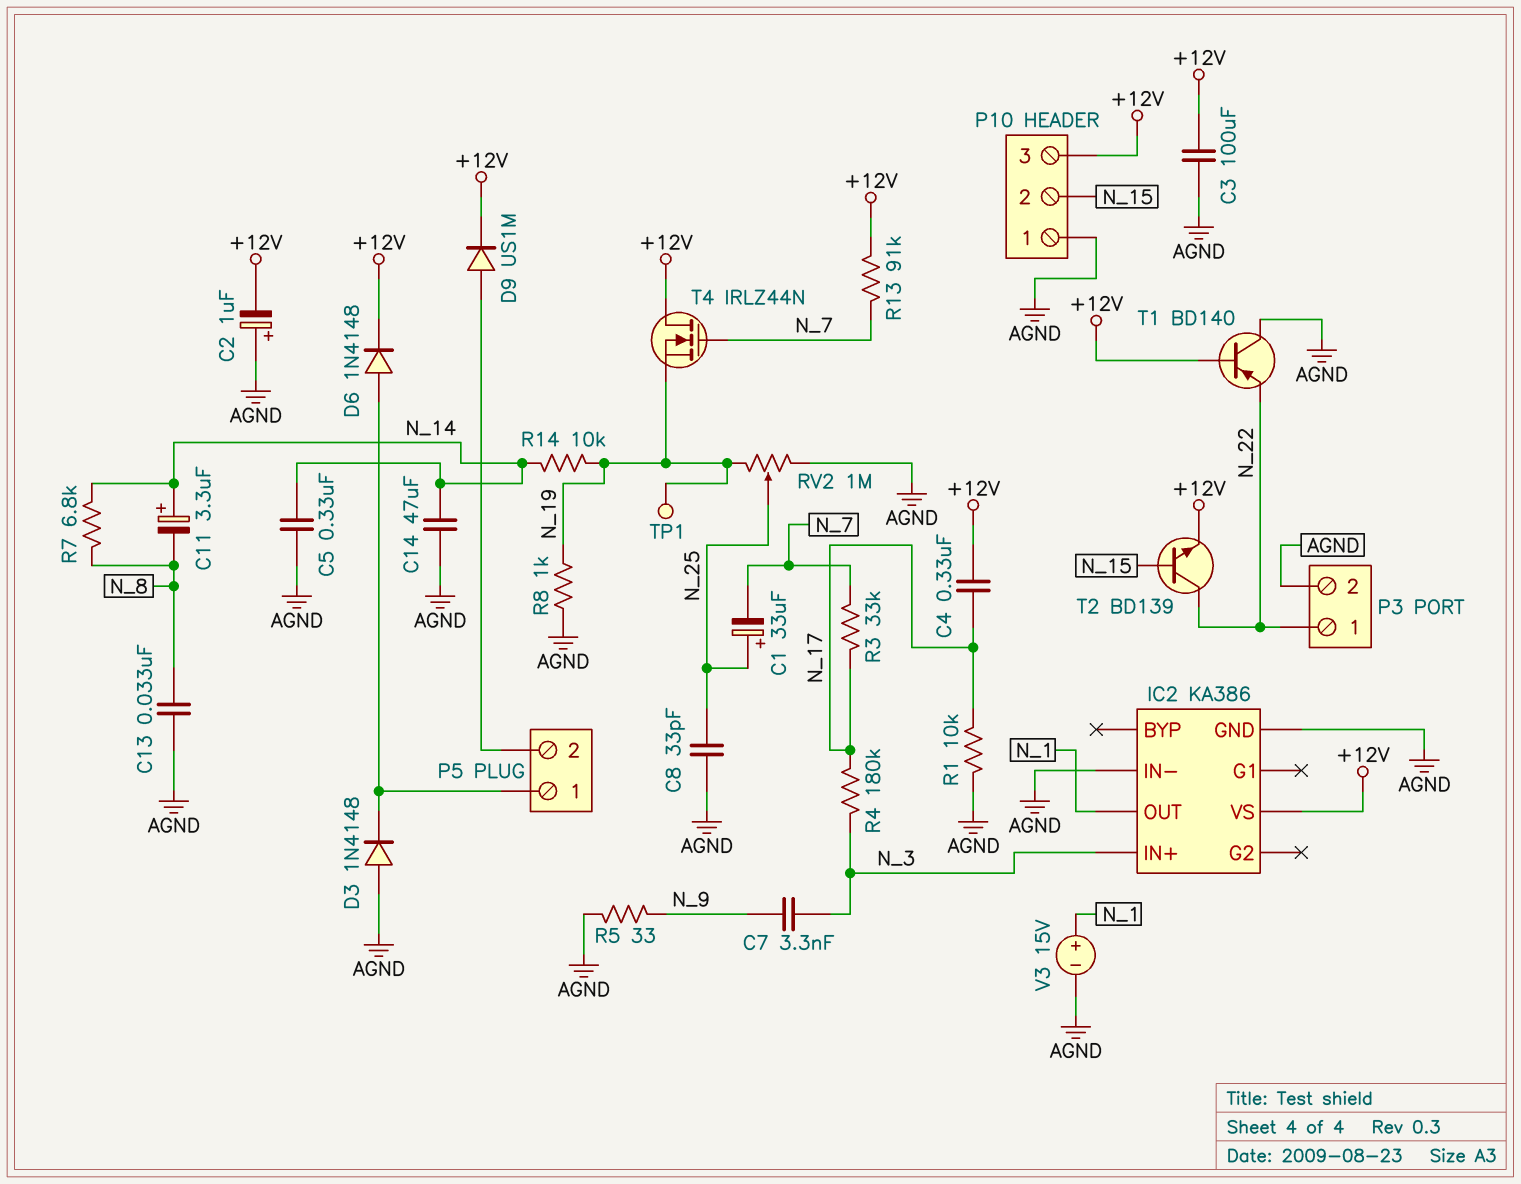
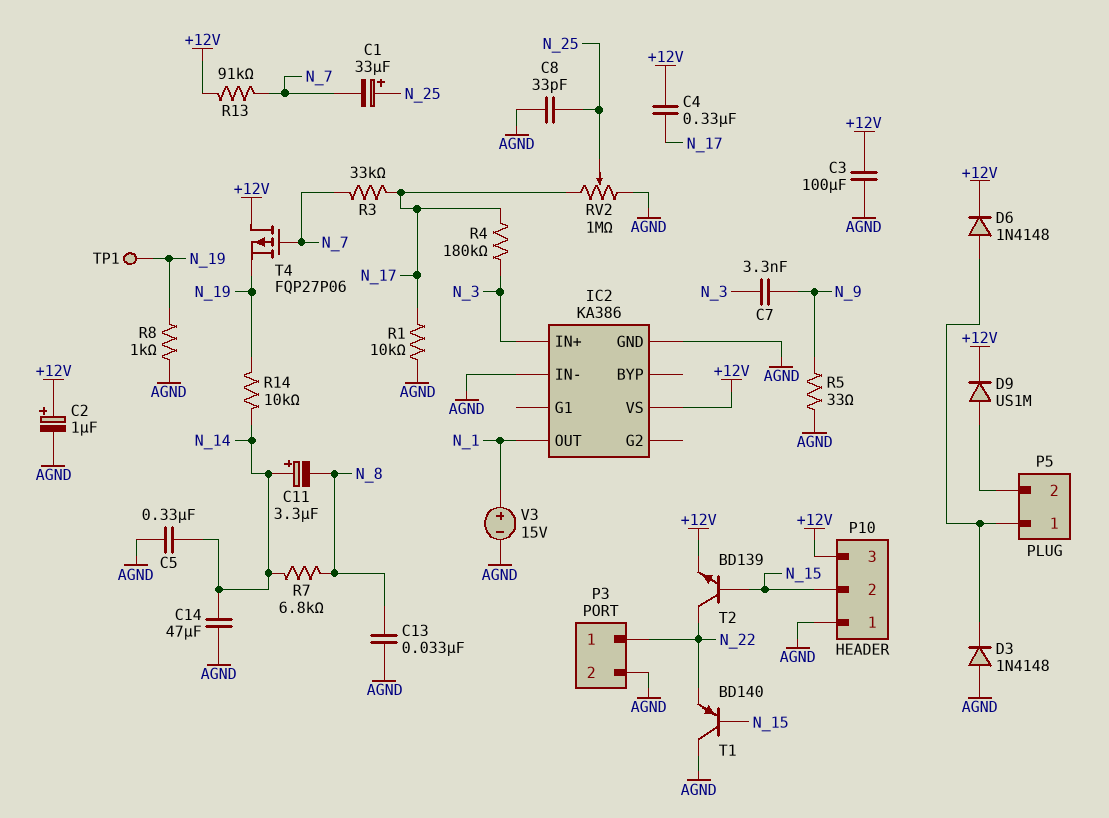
C2: 1uF (plus AGND, minus +12V) -> 1uF (plus +12V, minus AGND)
RV2: 1M (AGND, N_19, wiper N_25) -> 1M (AGND, N_17, wiper N_25)
T1: PNP BD140 (B +12V, C AGND, E N_22) -> PNP BD140 (B N_15, C AGND, E N_22)
T4: NMOS IRLZ44N (G N_7, D +12V, S N_19) -> PMOS FQP27P06 (G N_7, D +12V, S N_19)

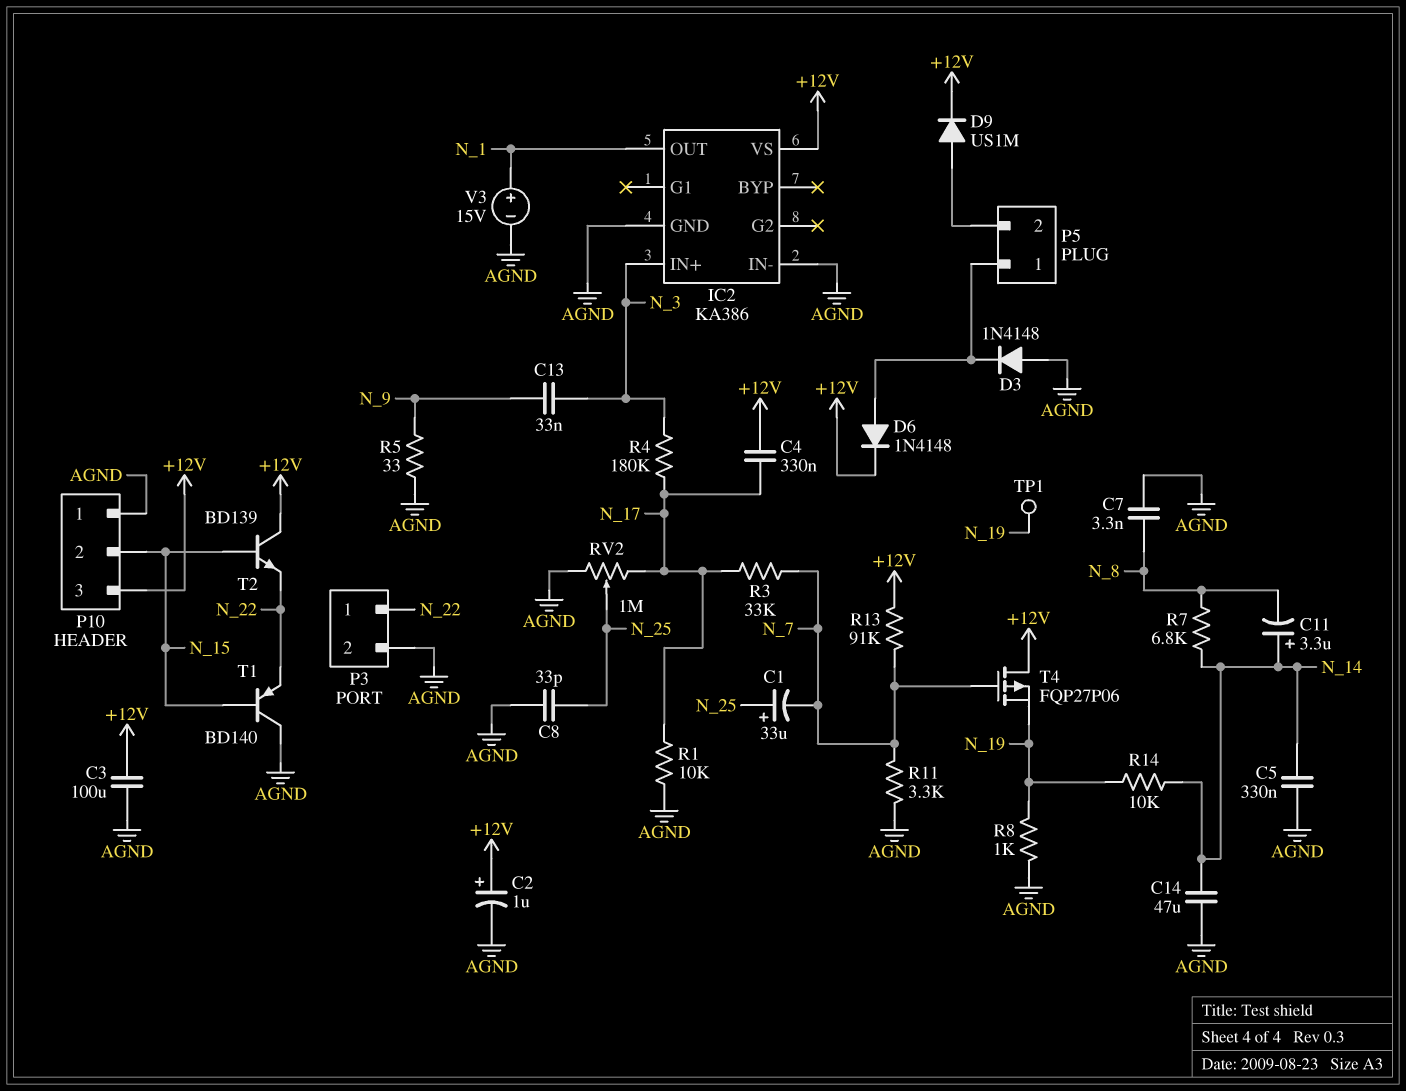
C7: 3.3nF (N_3, N_9) -> 3.3nF (AGND, N_8)
C13: 33nF (AGND, N_8) -> 33nF (N_3, N_9)
R11: none -> 3.3k (AGND, N_7)
T2: NPN BD139 (B N_15, C N_22, E +12V) -> NPN BD139 (B N_15, C +12V, E N_22)

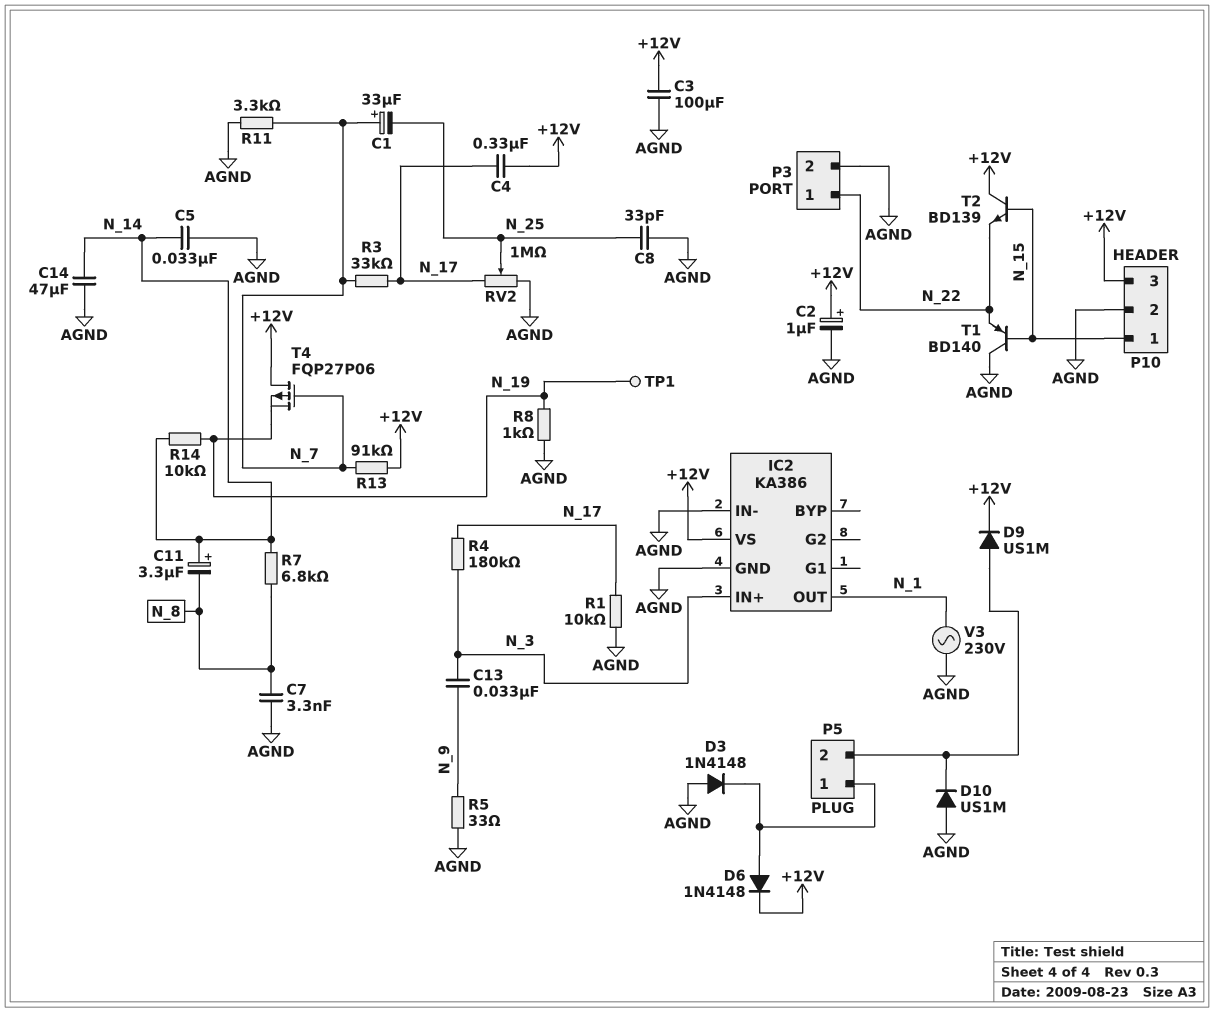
C1: 33uF (plus N_25, minus N_7) -> 33uF (plus N_7, minus N_25)
C5: 330nF (AGND, N_14) -> 33nF (AGND, N_14)
D10: none -> diode US1M (A AGND, K P5/2)
P10 pin 1: AGND -> N_15
P10 pin 2: N_15 -> AGND
V3: 15V (plus N_1, minus AGND) -> AC 230V (AGND, N_1)

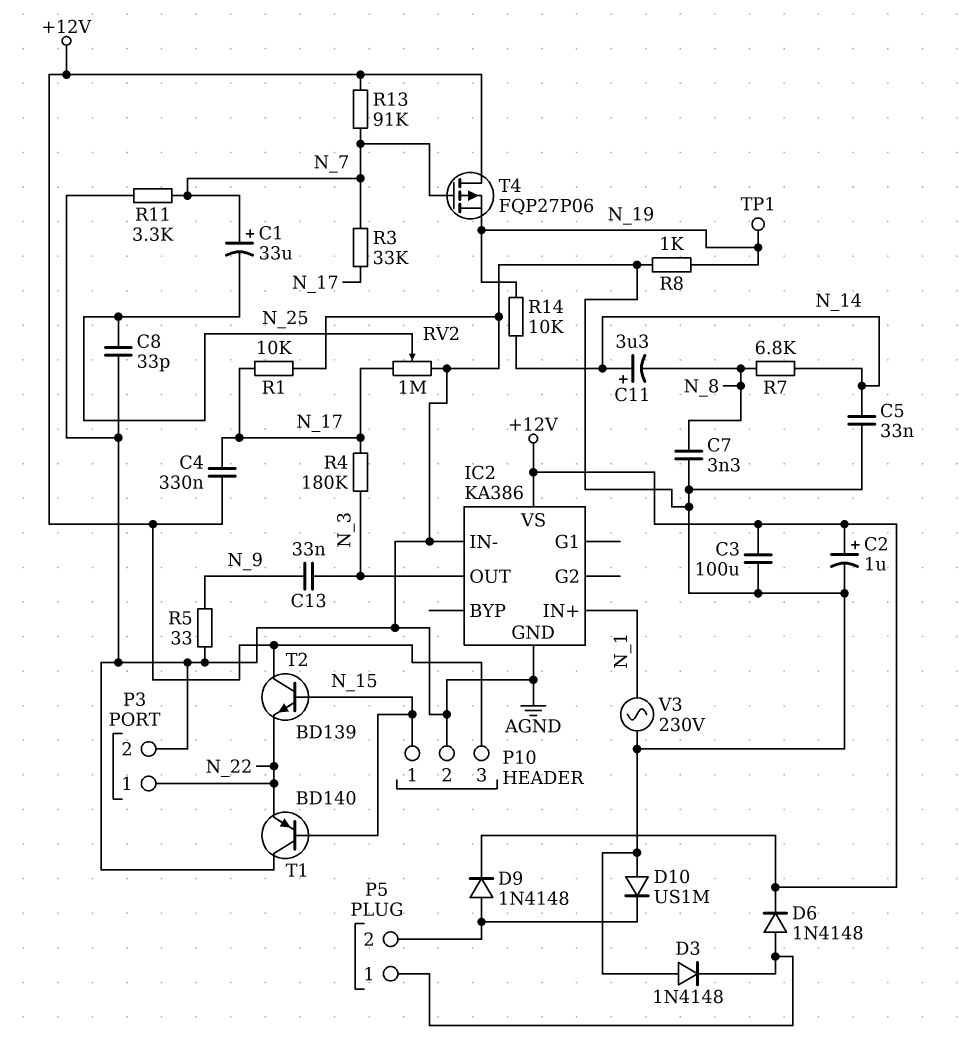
C14: 47uF (AGND, N_14) -> none
D9: diode US1M (A P5/2, K +12V) -> diode 1N4148 (A P5/2, K +12V)
IC2 pin IN+: N_3 -> N_1
IC2 pin OUT: N_1 -> N_3

